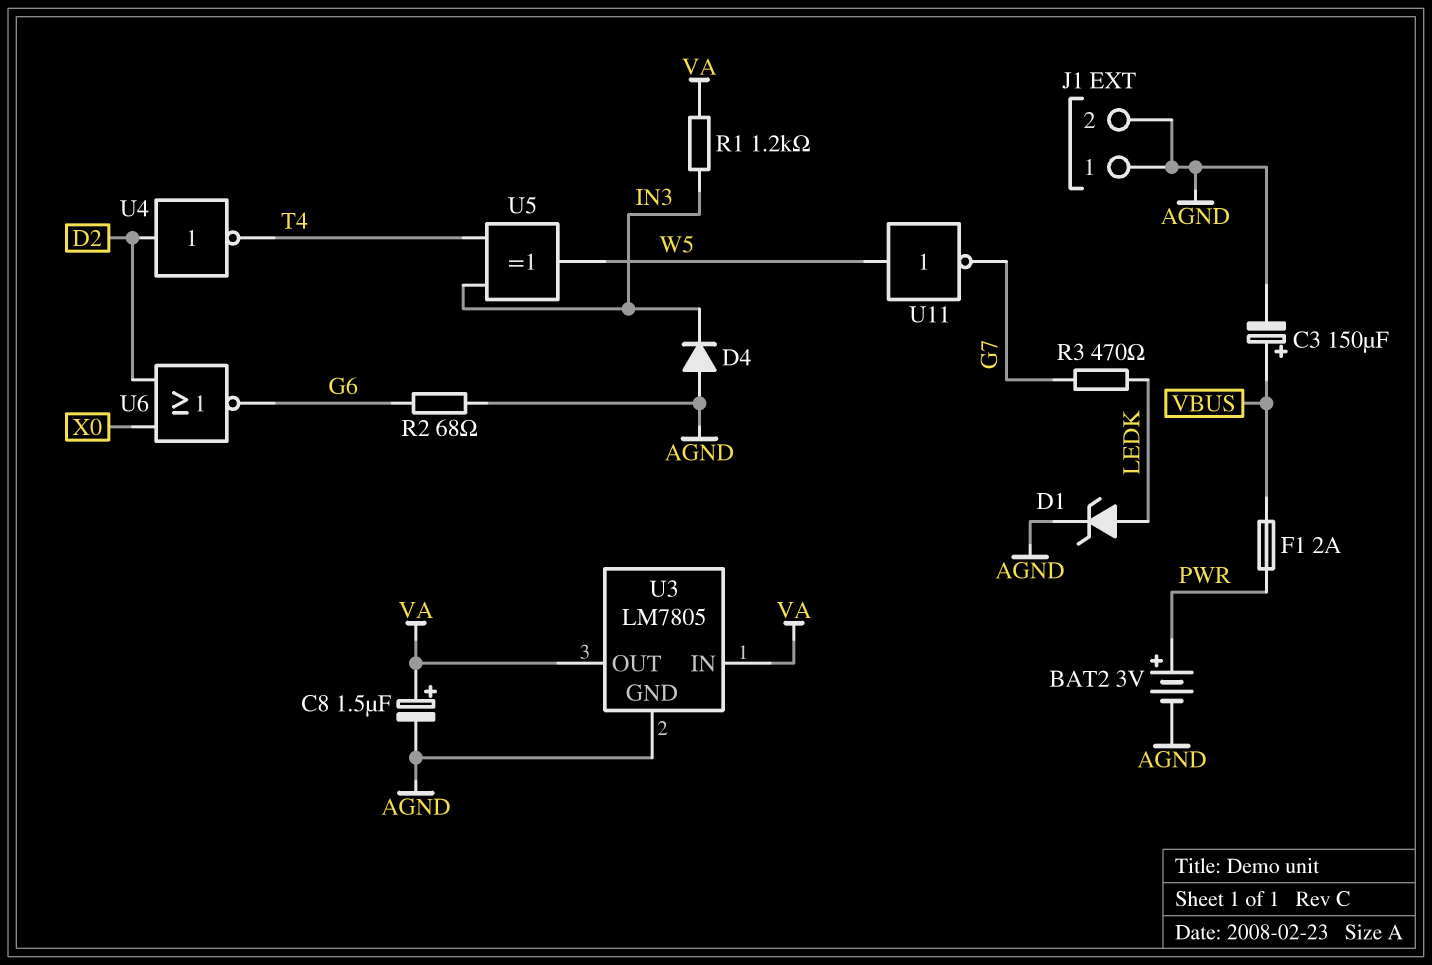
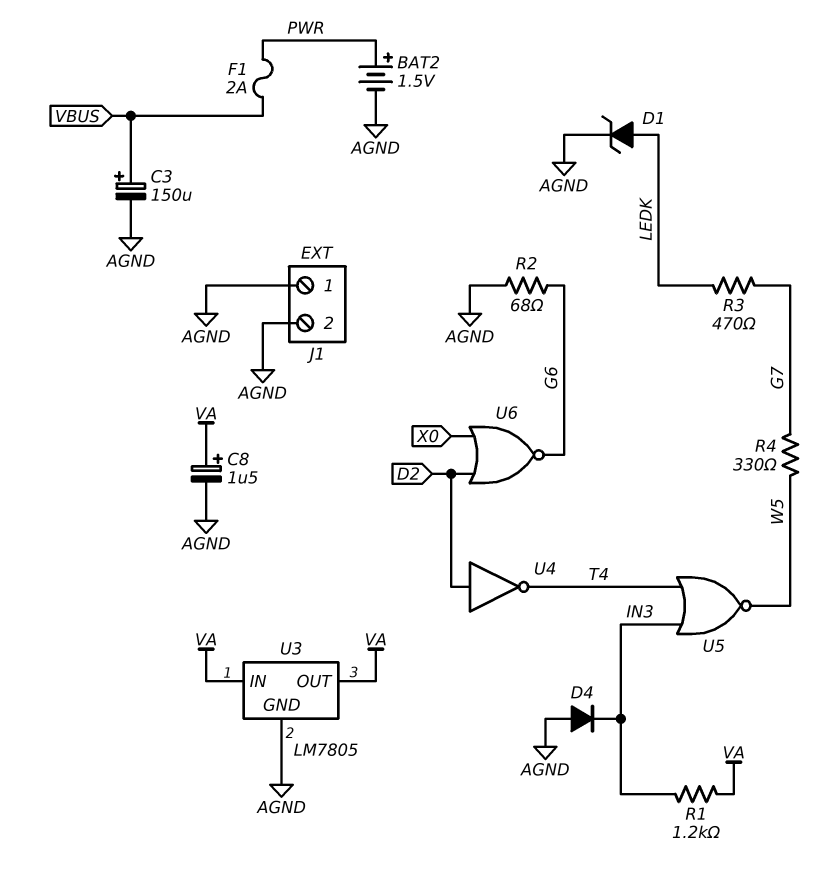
BAT2: 3V (plus PWR, minus AGND) -> 1.5V (plus PWR, minus AGND)
R4: none -> 330 (G7, W5)
U5: XOR (in IN3, in T4, out W5) -> NOR (in IN3, in T4, out W5)
U11: NOT (in W5, out G7) -> none

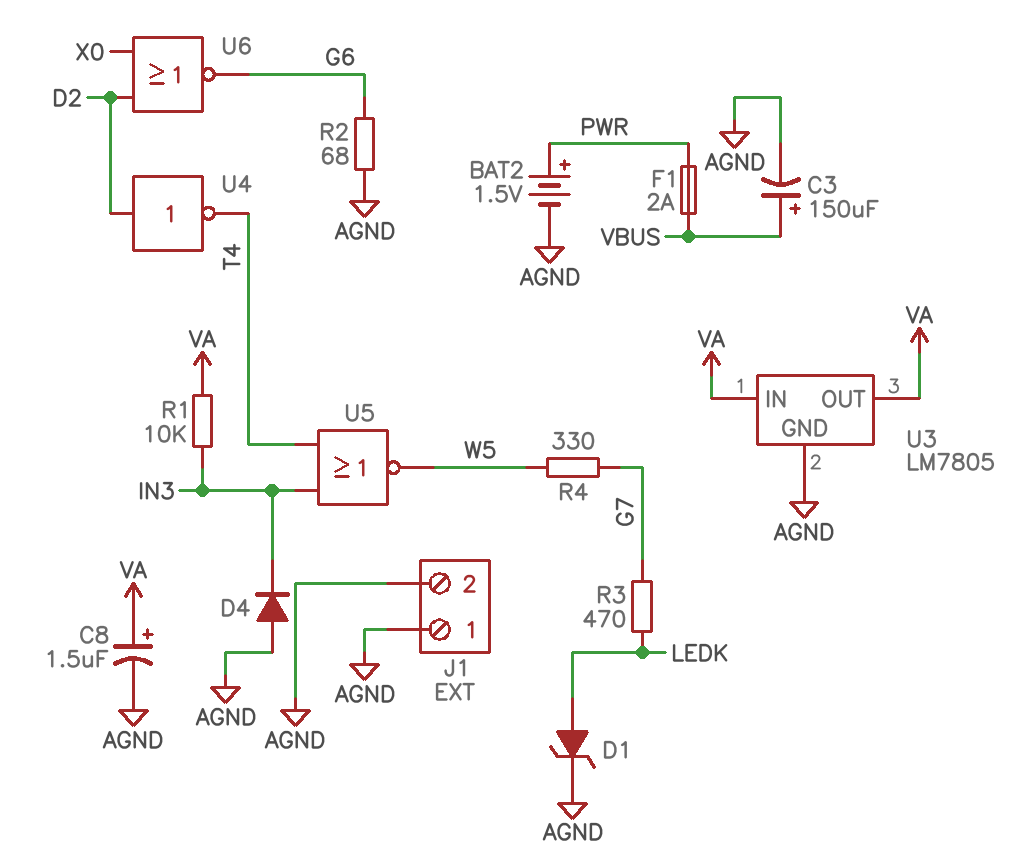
R1: 1.2k (IN3, VA) -> 10k (IN3, VA)

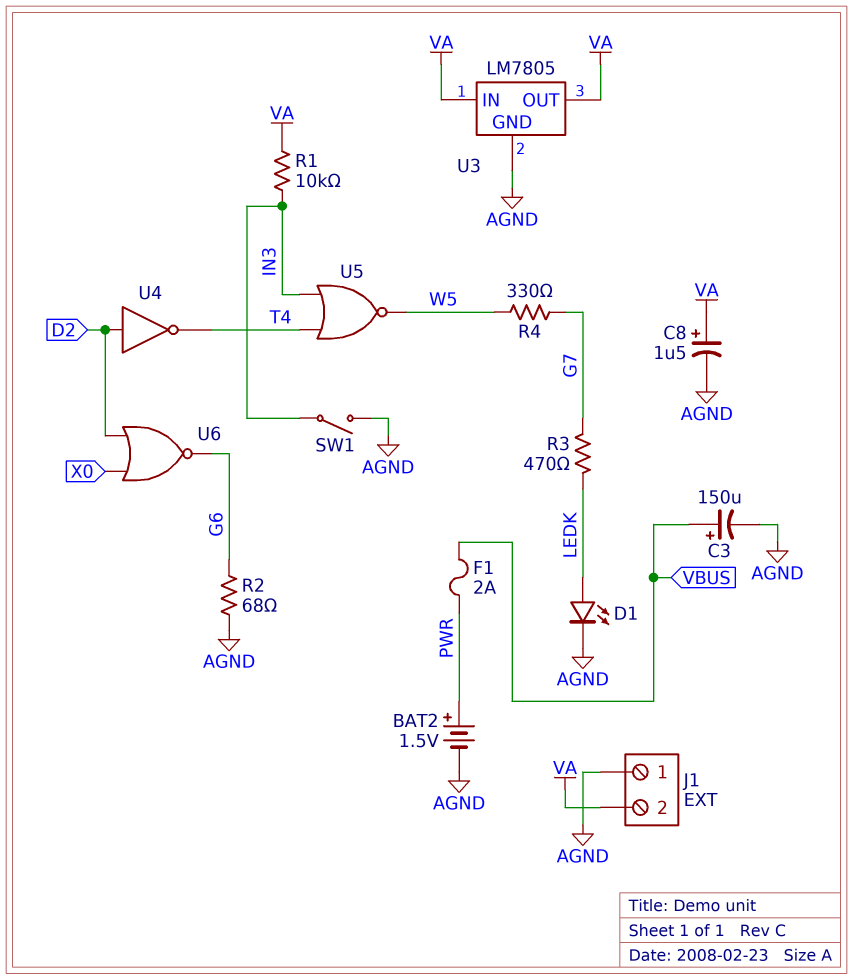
D1: zener (A LEDK, K AGND) -> LED (A LEDK, K AGND)
D4: diode (A AGND, K IN3) -> none
J1 pin 2: AGND -> VA
SW1: none -> switch (AGND, IN3)

